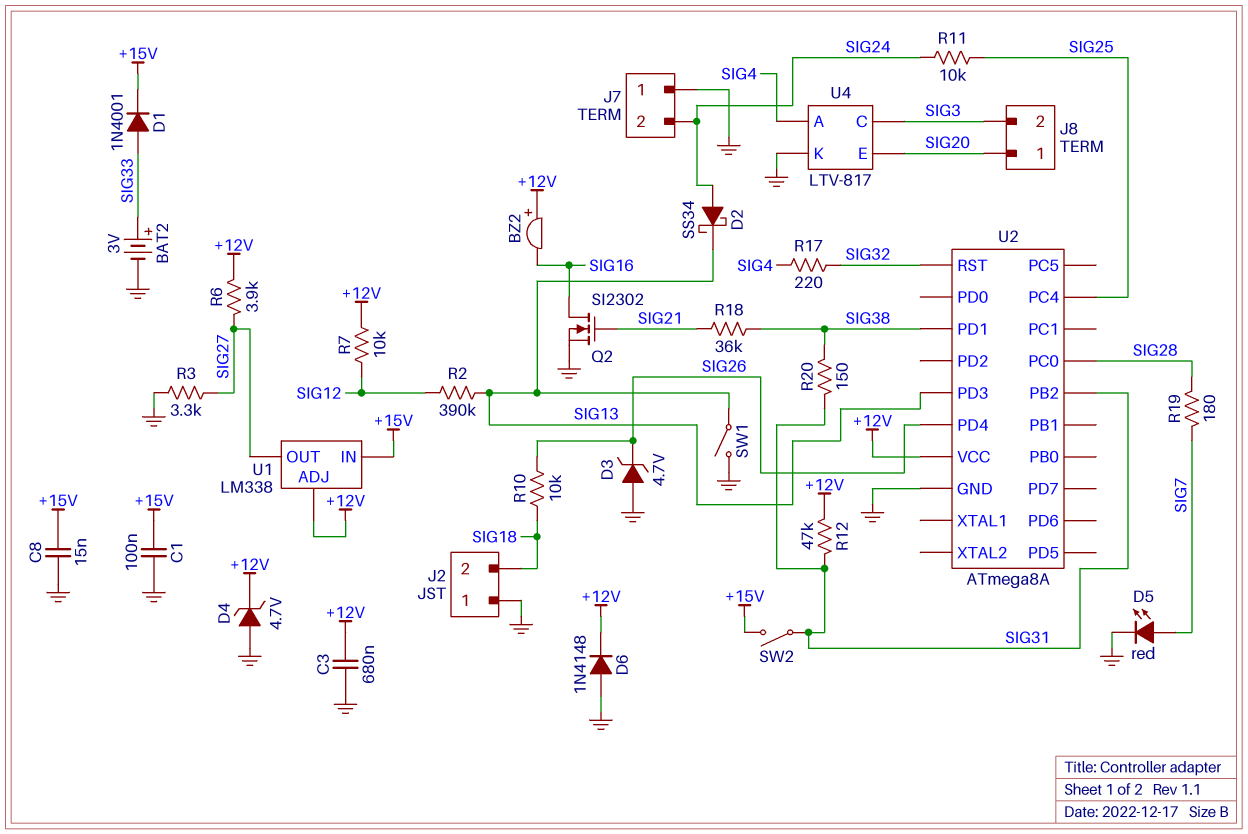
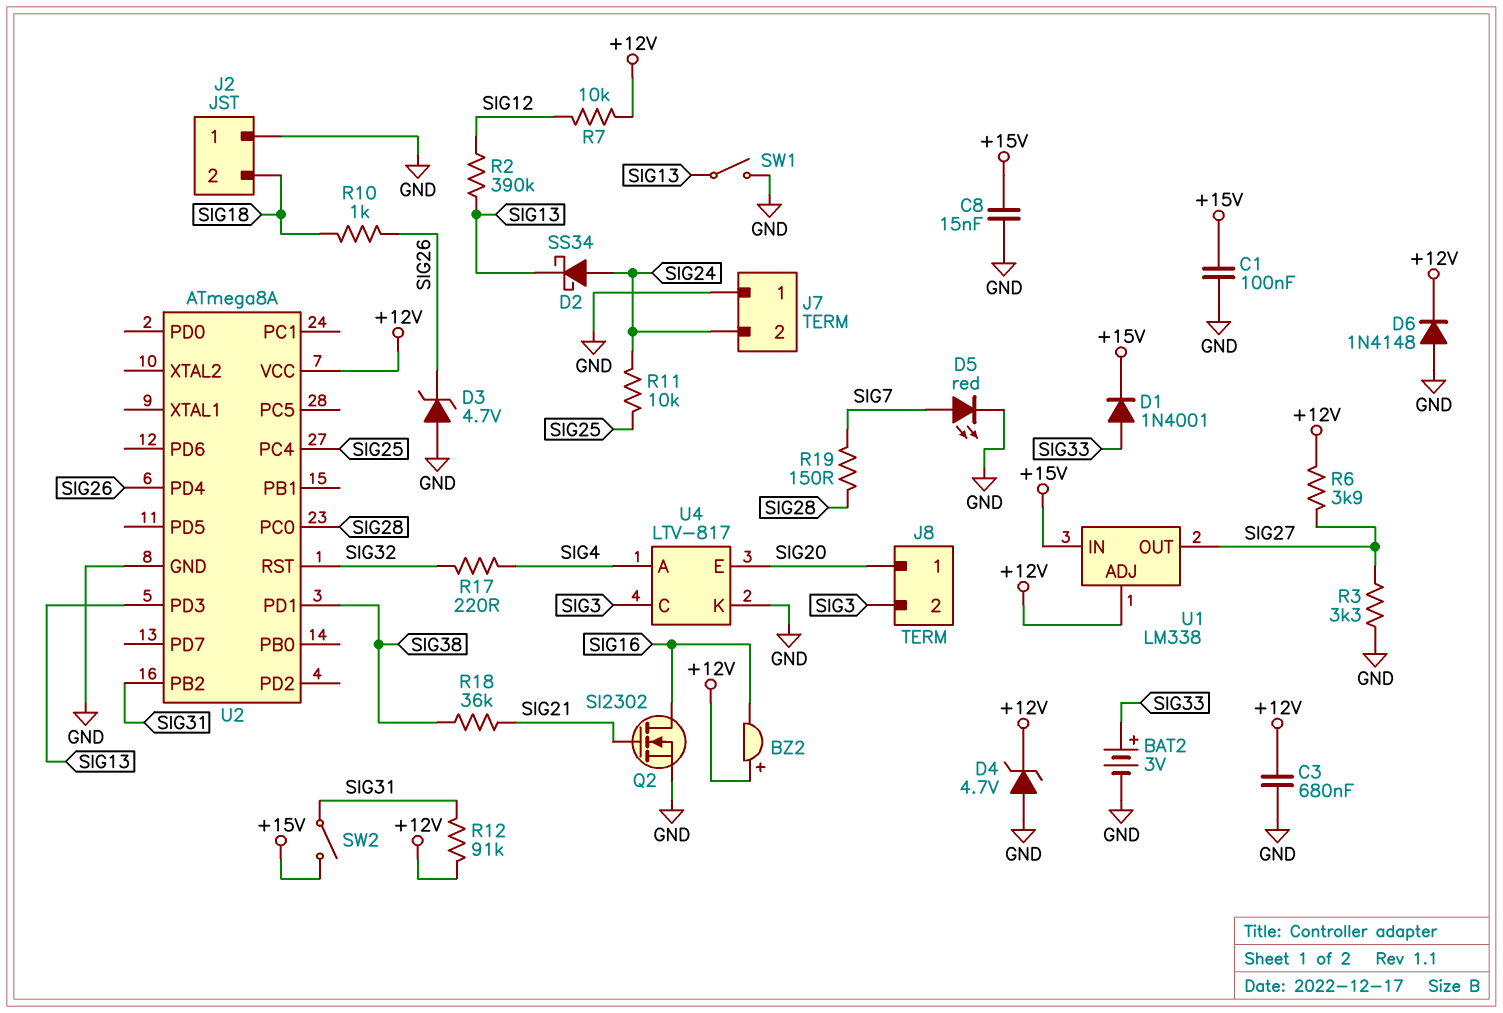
R10: 10k (SIG18, SIG26) -> 1k (SIG18, SIG26)
R12: 47k (+12V, SIG31) -> 91k (+12V, SIG31)
R19: 180 (SIG7, SIG28) -> 150 (SIG7, SIG28)
R20: 150 (SIG31, SIG38) -> none

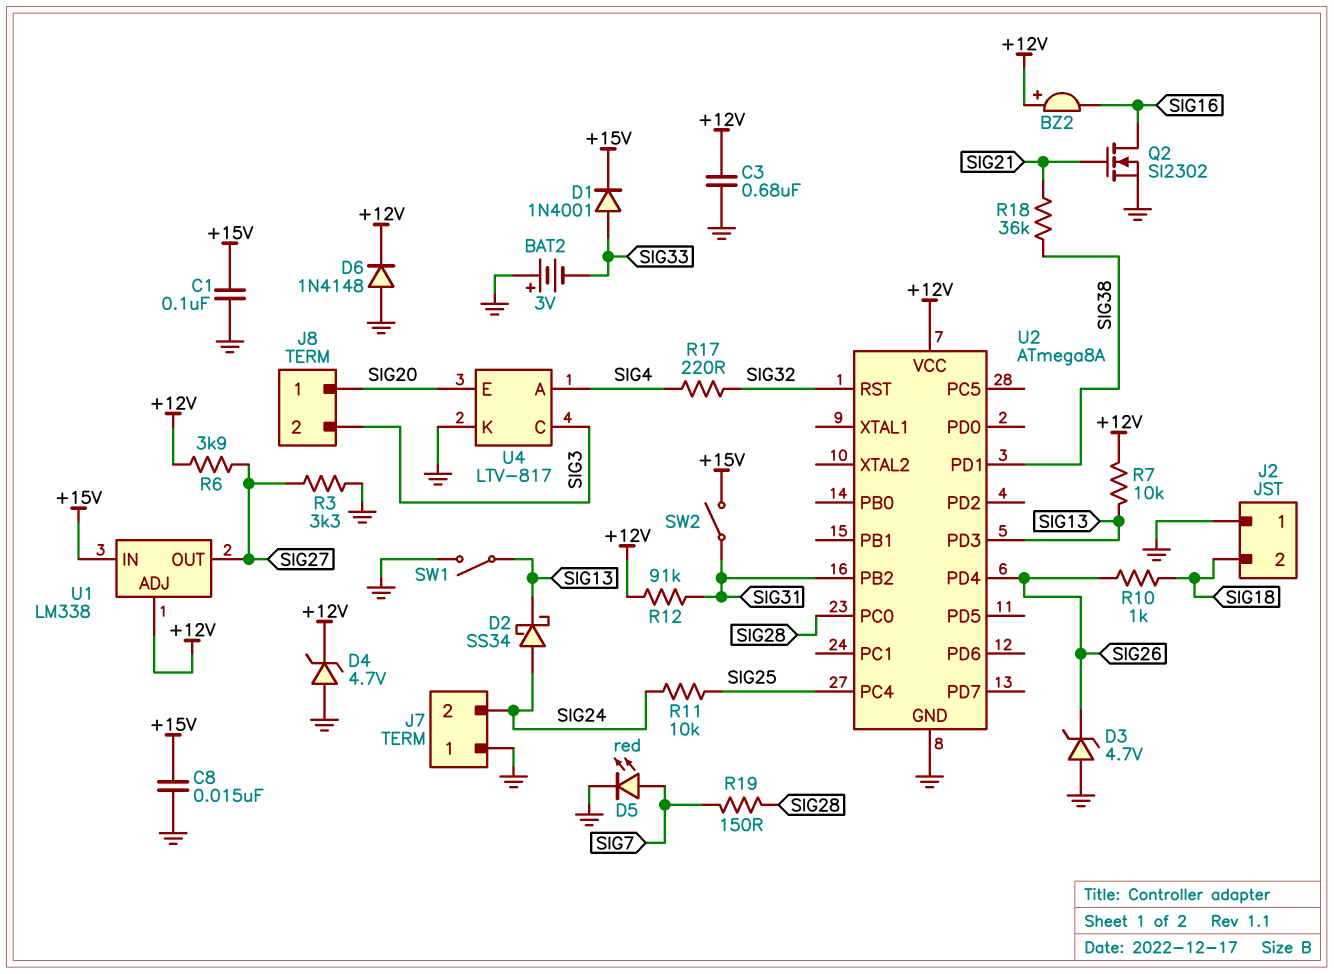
BAT2: 3V (plus SIG33, minus GND) -> 3V (plus GND, minus SIG33)
R2: 390k (SIG12, SIG13) -> none
R7: 10k (+12V, SIG12) -> 10k (+12V, SIG13)

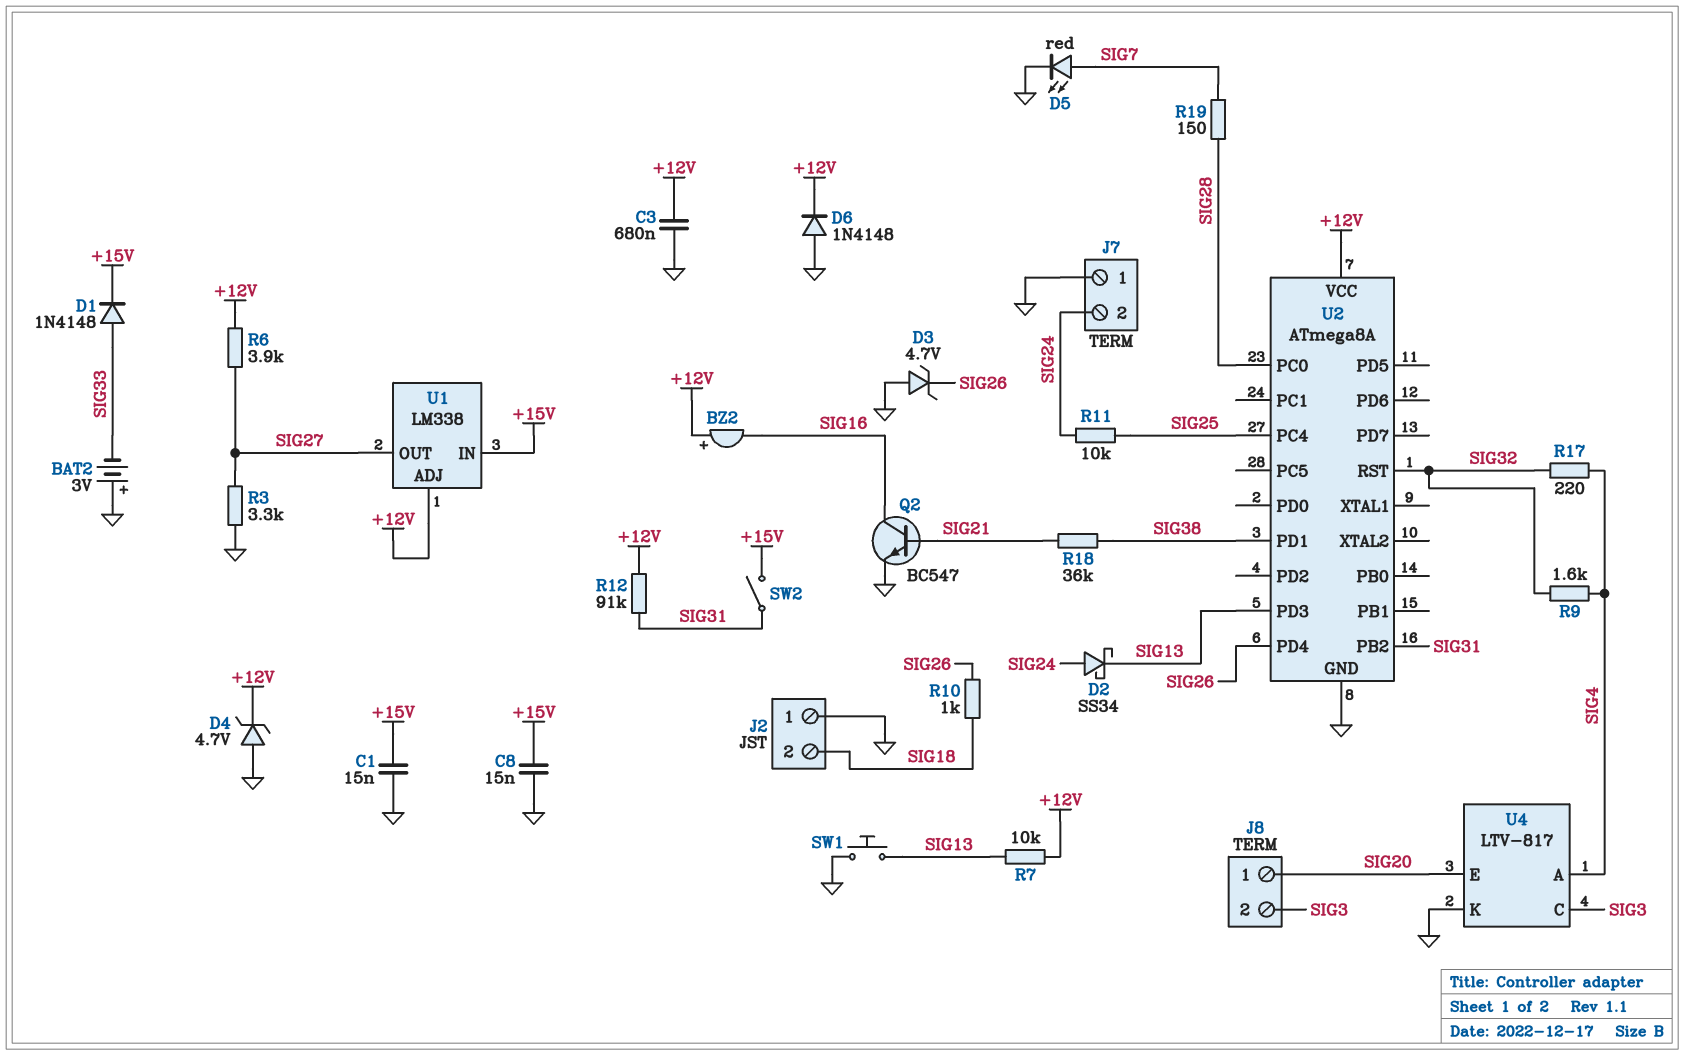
C1: 100nF (+15V, GND) -> 15nF (+15V, GND)
D1: diode 1N4001 (A SIG33, K +15V) -> diode 1N4148 (A SIG33, K +15V)
Q2: NMOS SI2302 (G SIG21, D SIG16, S GND) -> NPN BC547 (B SIG21, C SIG16, E GND)
R9: none -> 1.6k (SIG4, SIG32)
SW1: switch (GND, SIG13) -> button (GND, SIG13)

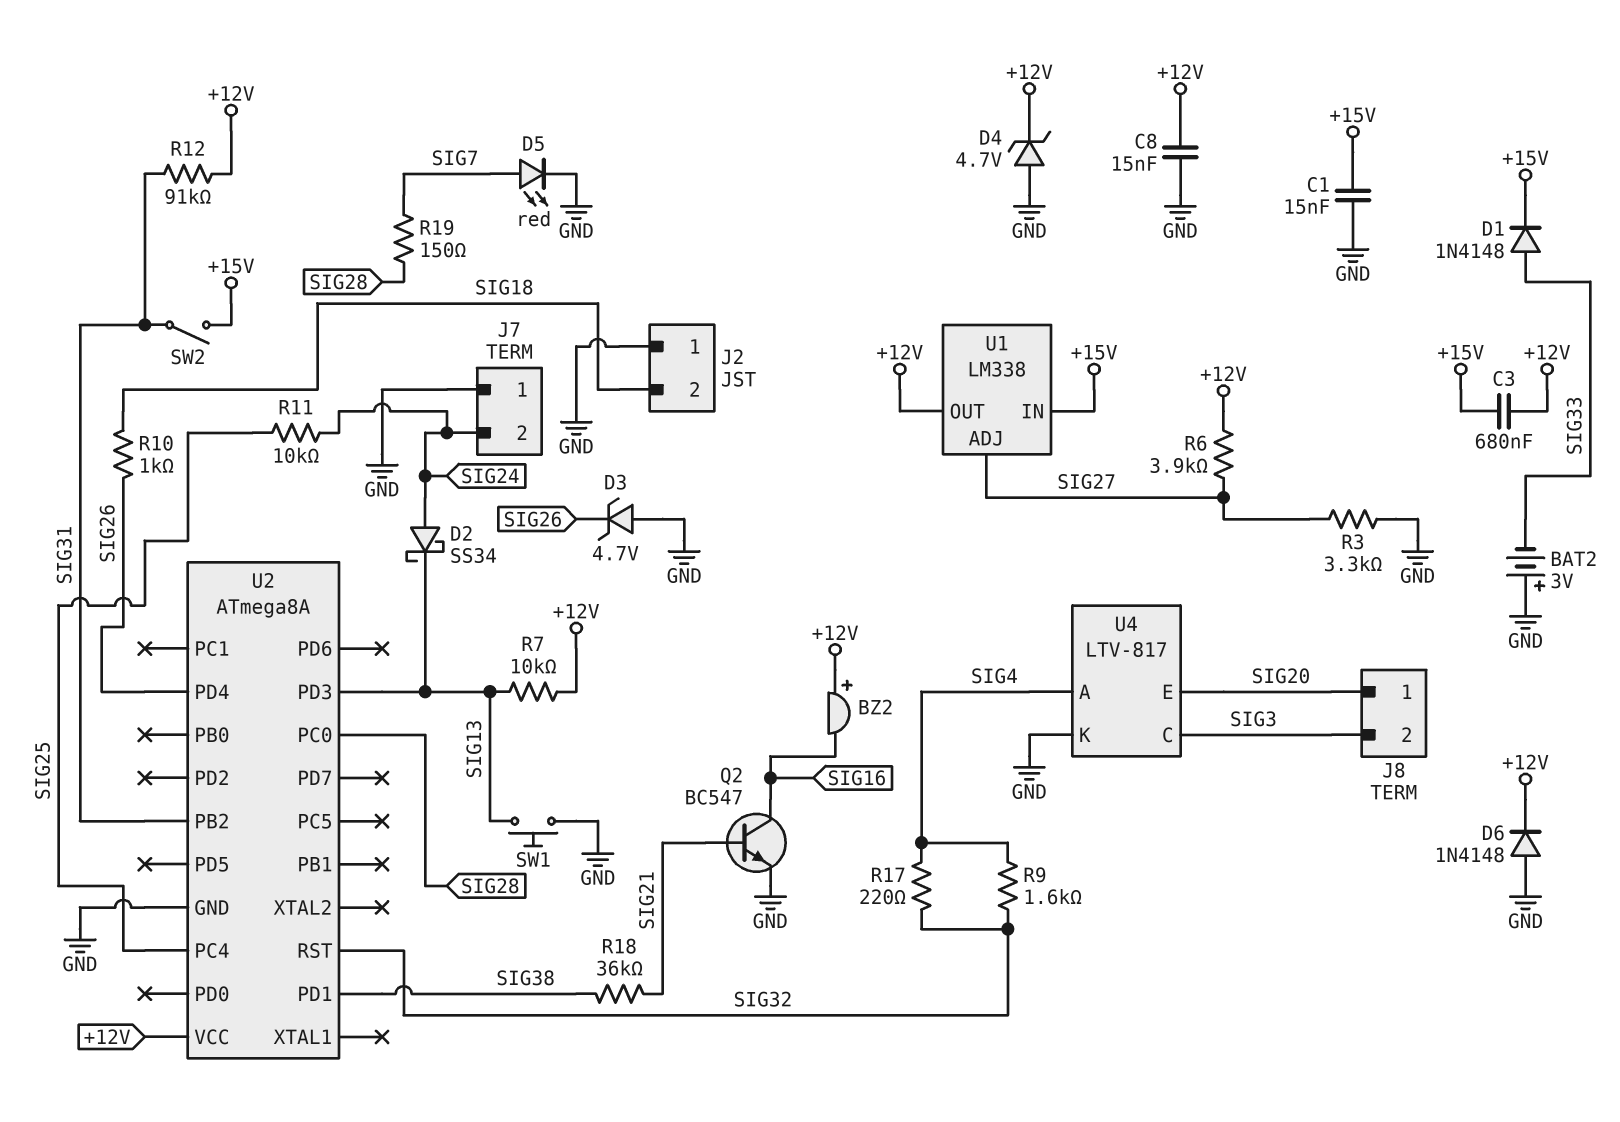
C3: 680nF (+12V, GND) -> 680nF (+12V, +15V)
C8: 15nF (+15V, GND) -> 15nF (+12V, GND)
U1 pin ADJ: +12V -> SIG27
U1 pin OUT: SIG27 -> +12V

